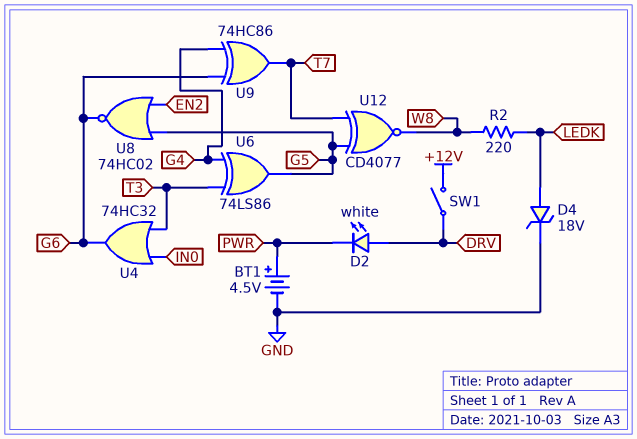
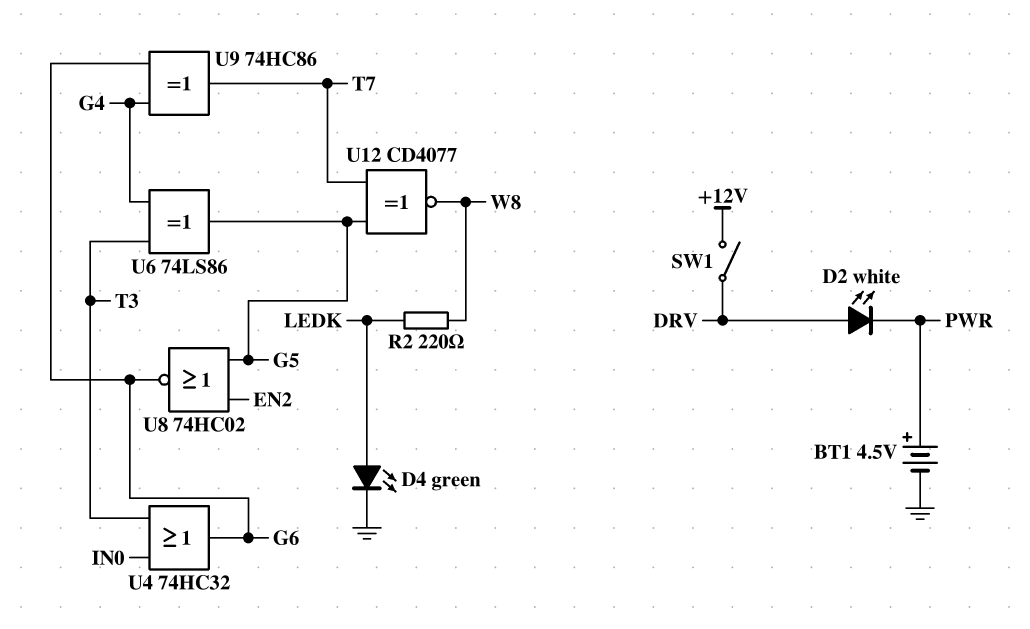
D4: zener 18V (A LEDK, K GND) -> LED green (A LEDK, K GND)

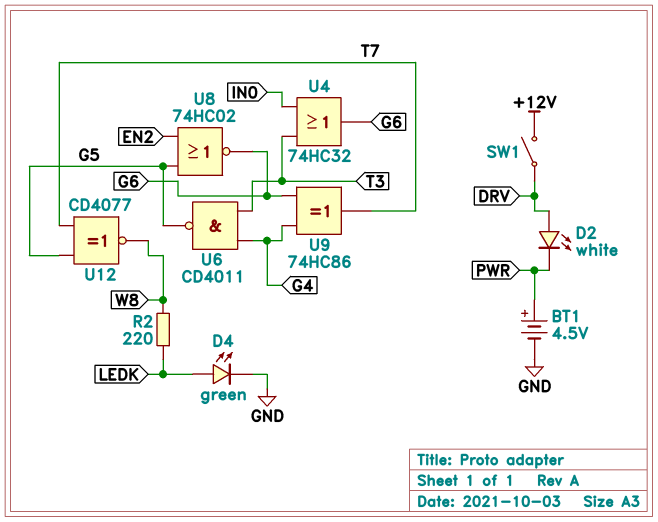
U6: XOR 74LS86 (in G4, in T3, out G5) -> NAND CD4011 (in G4, in T3, out G5)

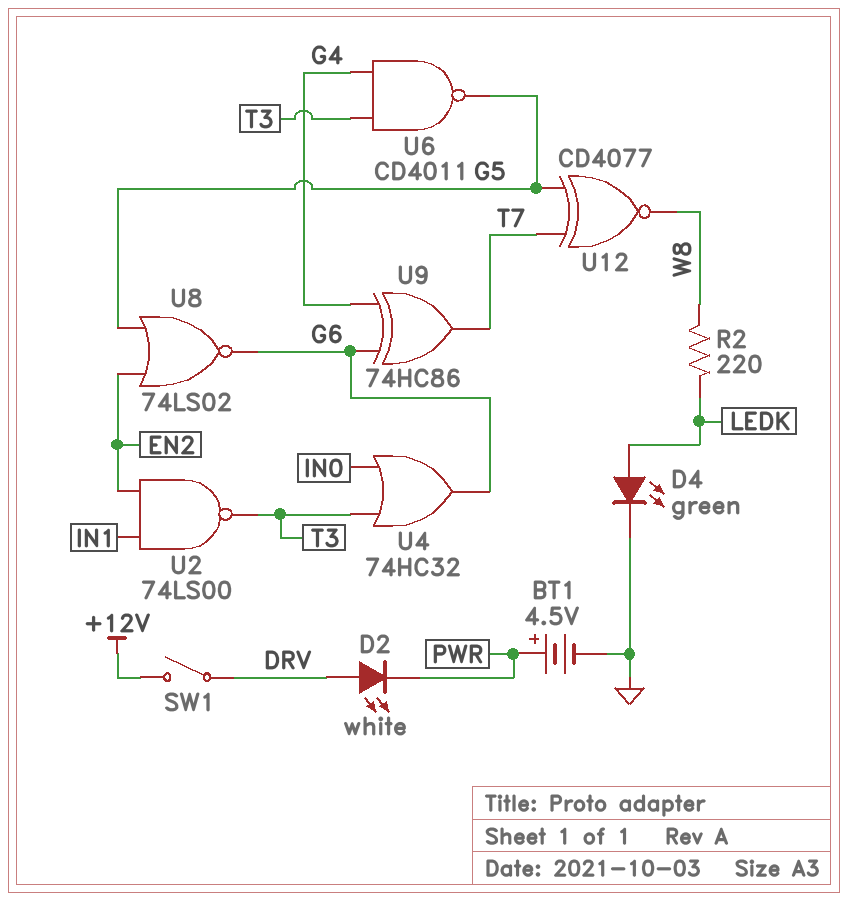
U2: none -> NAND 74LS00 (in EN2, in IN1, out T3)
U8: NOR 74HC02 (in EN2, in G5, out G6) -> NOR 74LS02 (in EN2, in G5, out G6)

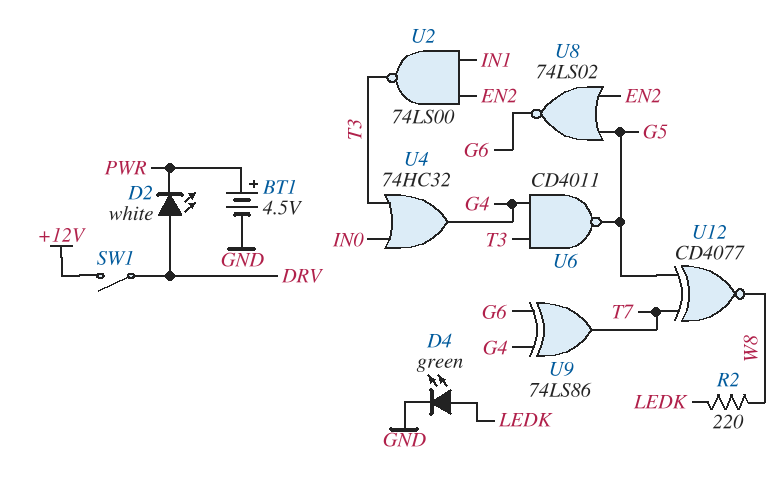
U4: OR 74HC32 (in IN0, in T3, out G6) -> OR 74HC32 (in IN0, in T3, out G4)
U9: XOR 74HC86 (in G4, in G6, out T7) -> XOR 74LS86 (in G4, in G6, out T7)

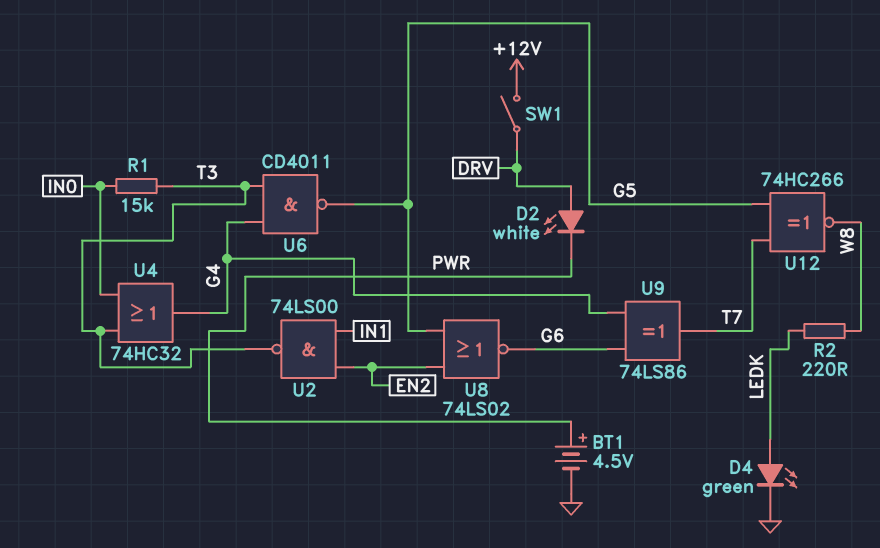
R1: none -> 15k (IN0, T3)
U12: XNOR CD4077 (in G5, in T7, out W8) -> XNOR 74HC266 (in G5, in T7, out W8)

